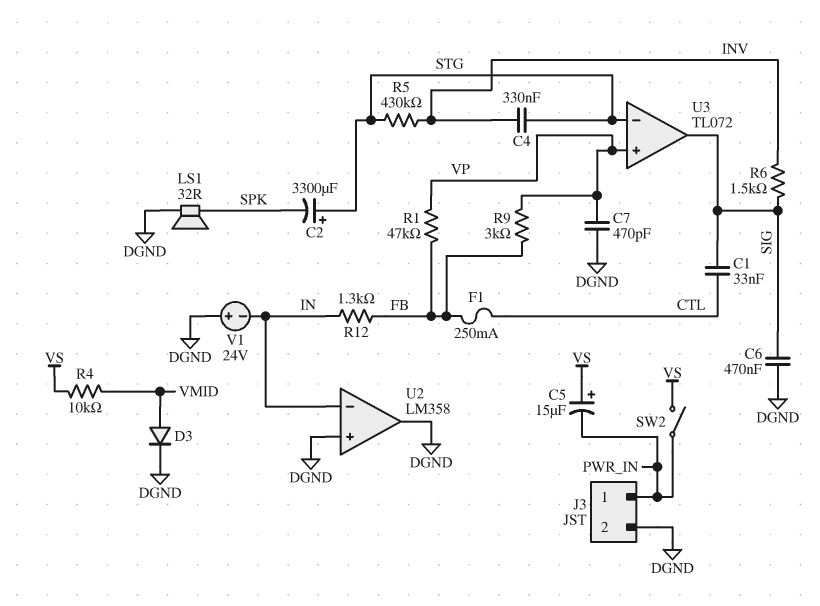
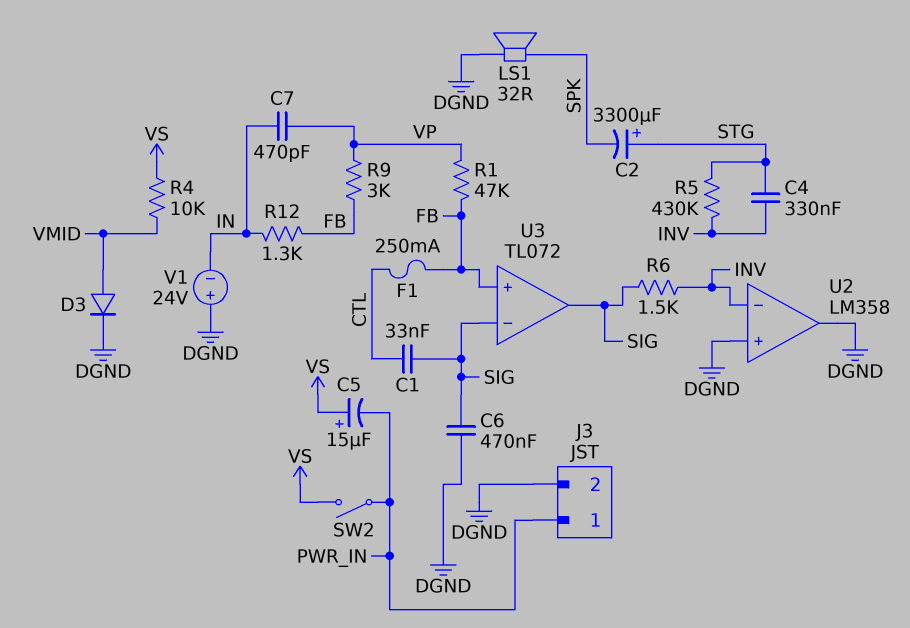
C7: 470pF (DGND, VP) -> 470pF (IN, VP)
U2 pin in-: IN -> INV
U3 pin in+: VP -> FB
U3 pin in-: STG -> SIG

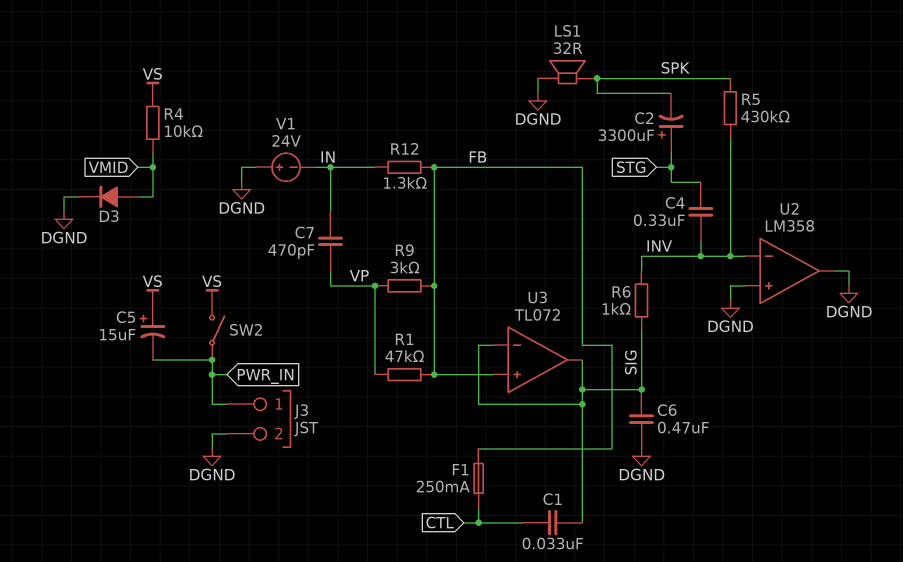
R5: 430k (INV, STG) -> 430k (INV, SPK)
R6: 1.5k (INV, SIG) -> 1k (INV, SIG)

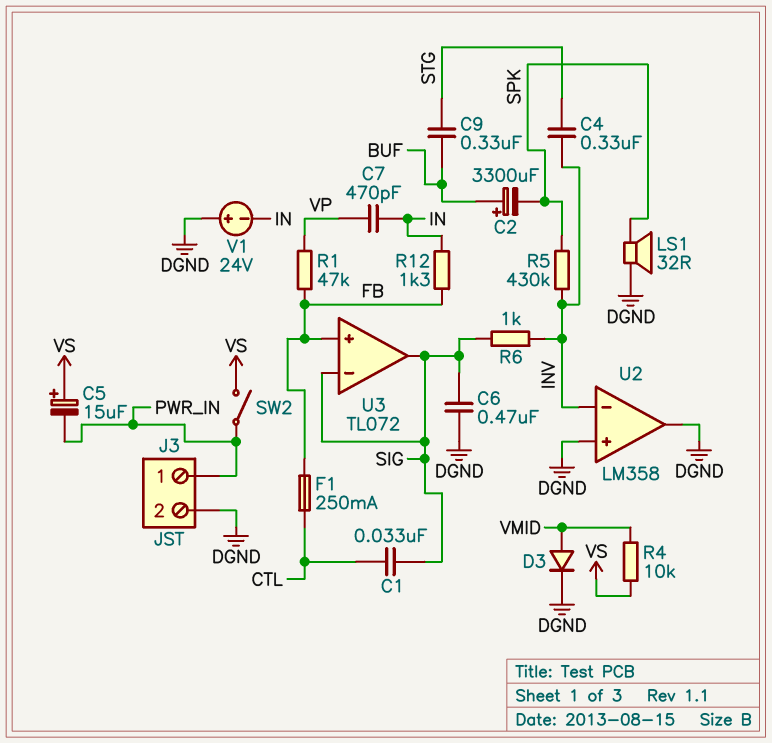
C2: 3300uF (plus STG, minus SPK) -> 3300uF (plus BUF, minus SPK)
C9: none -> 330nF (BUF, STG)
R9: 3k (FB, VP) -> none

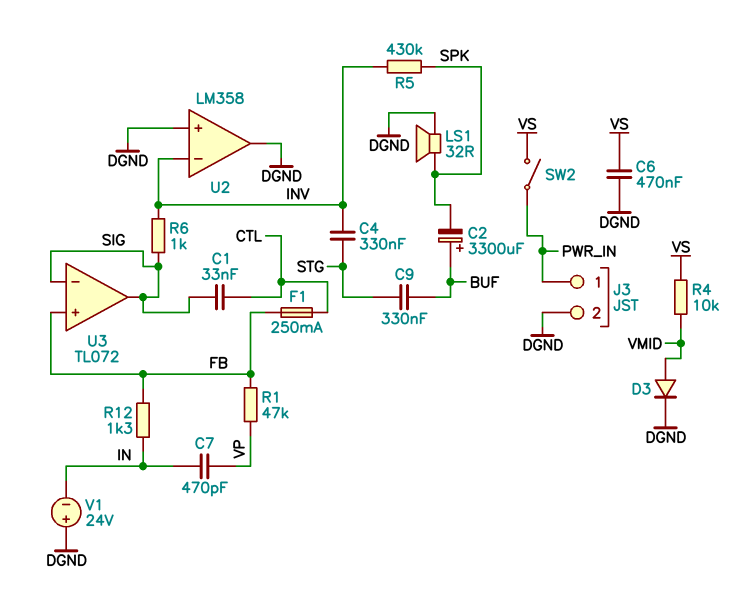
C5: 15uF (plus VS, minus PWR_IN) -> none
C6: 470nF (DGND, SIG) -> 470nF (DGND, VS)

